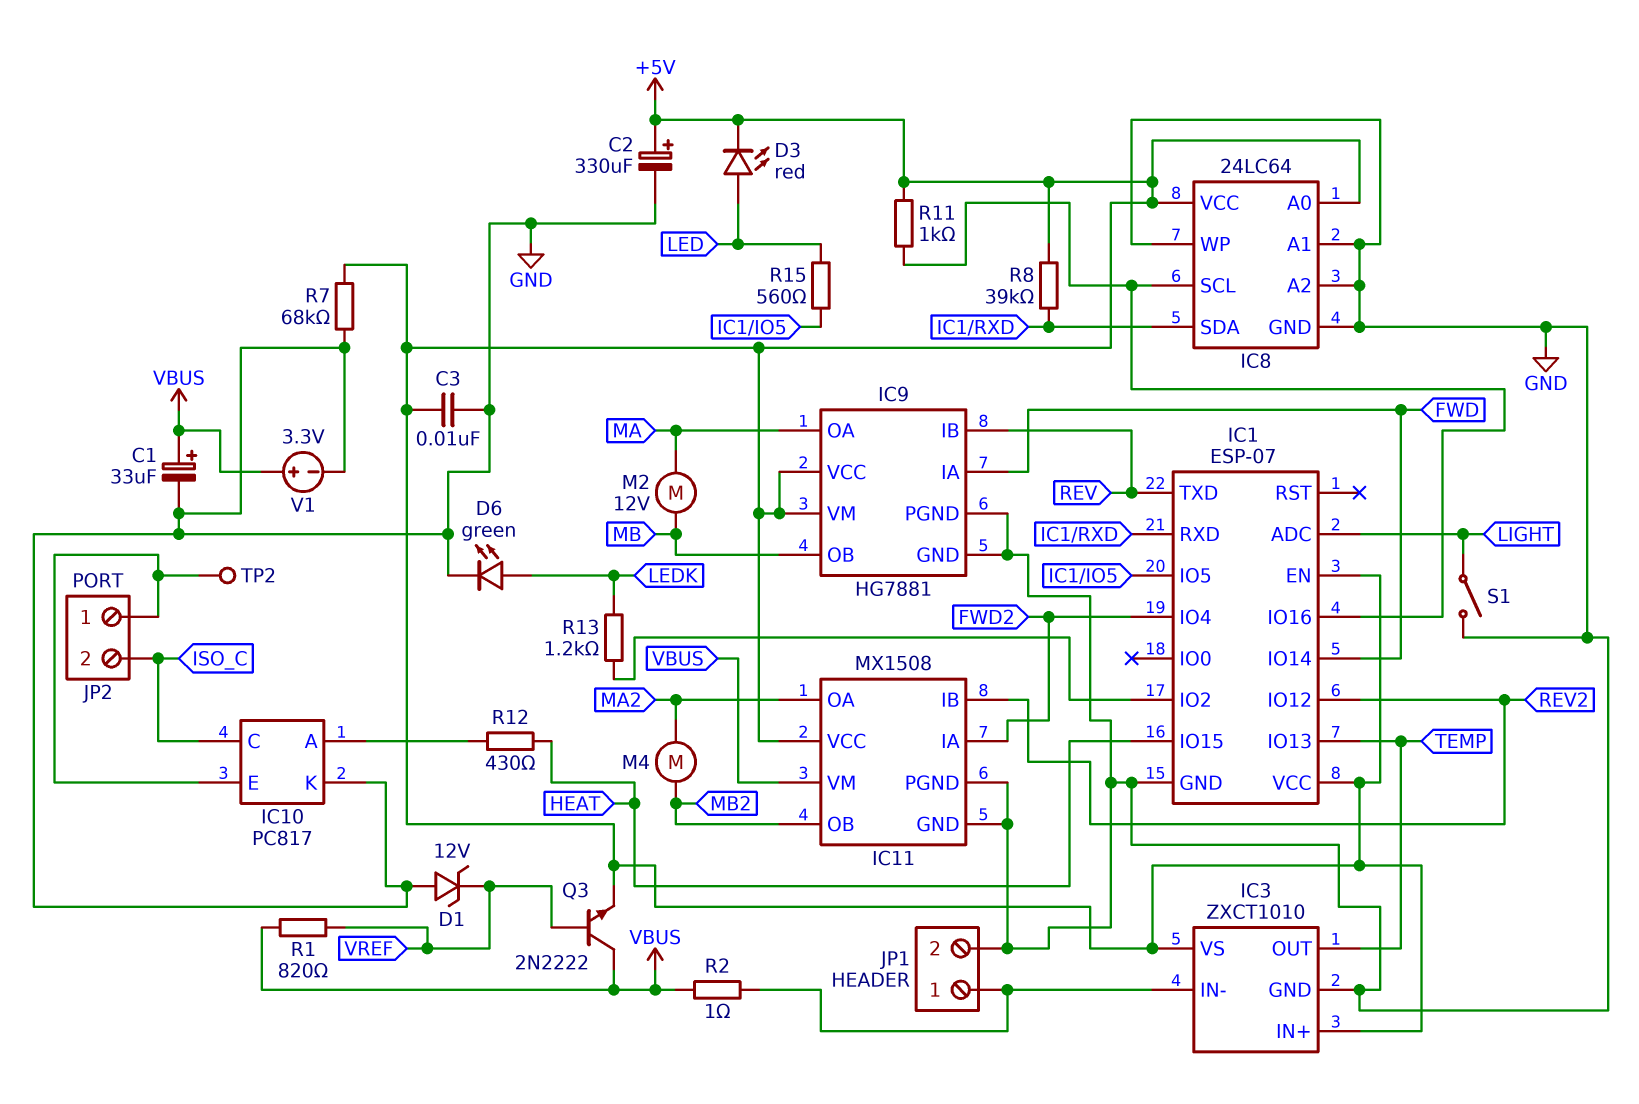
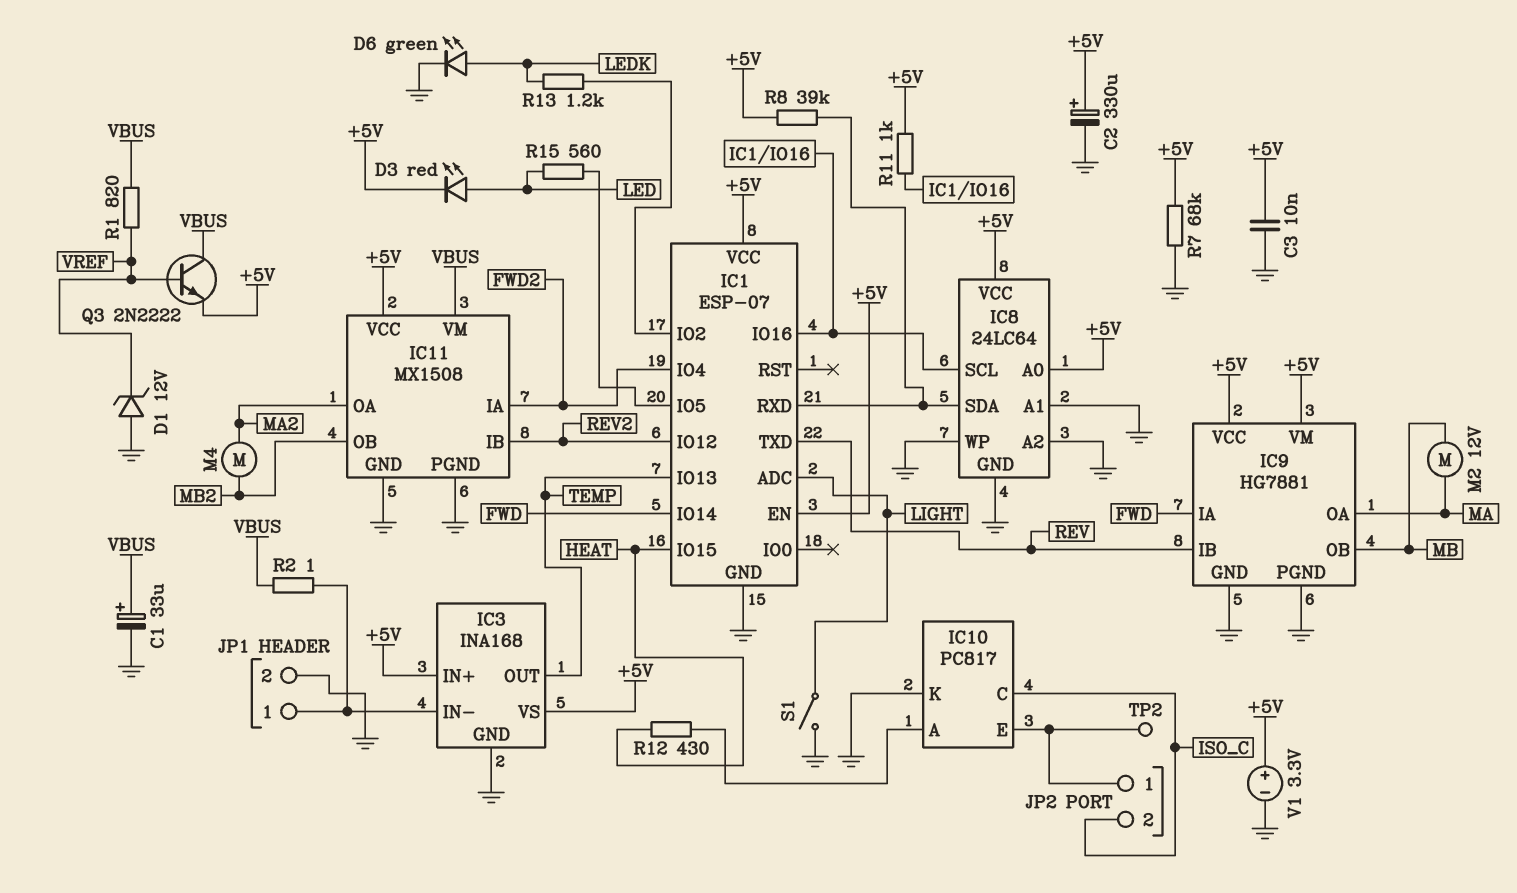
IC3: ZXCT1010 -> INA168
V1: 3.3V (plus VBUS, minus GND) -> 3.3V (plus +5V, minus GND)

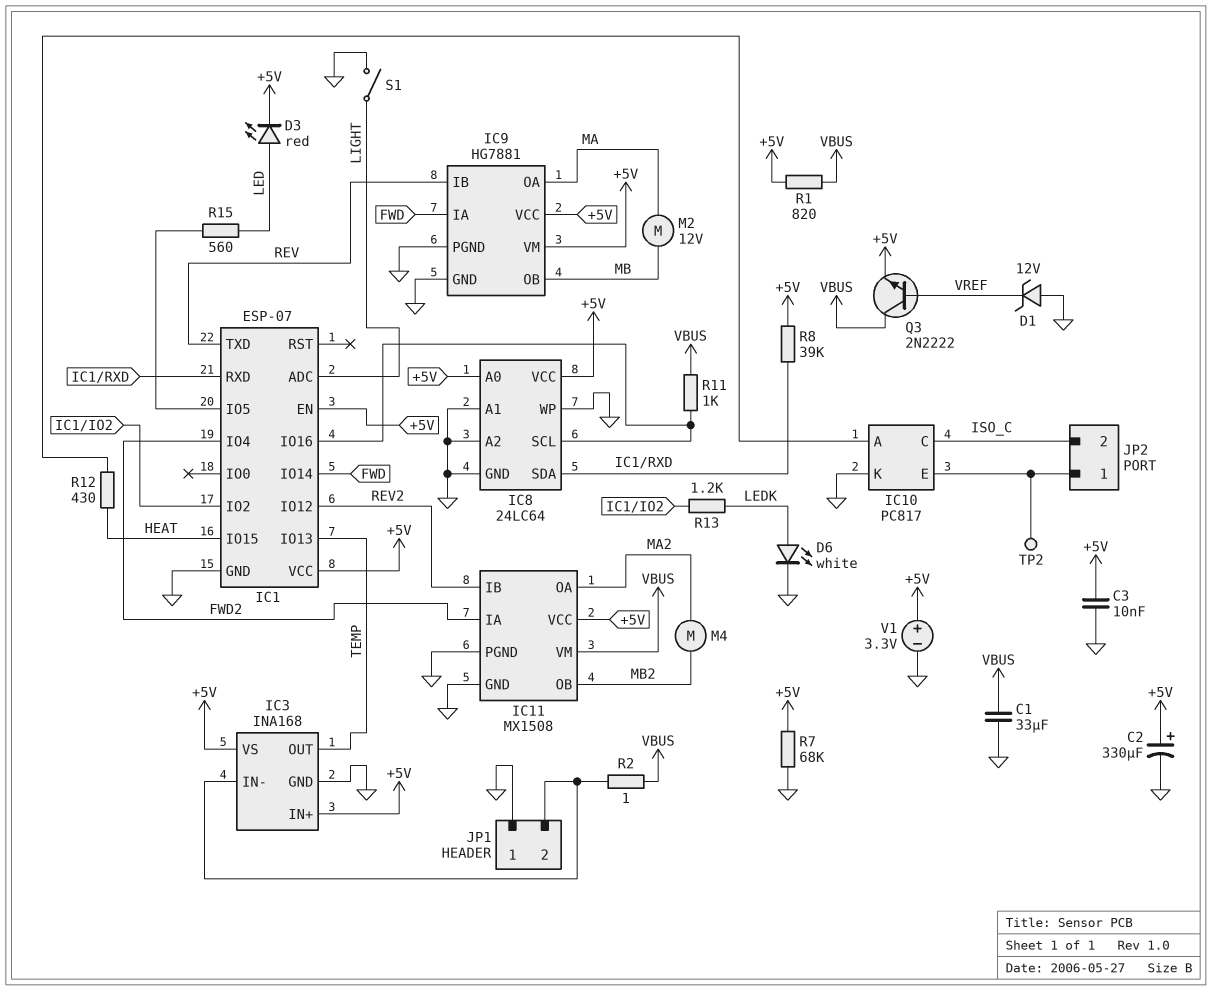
C1: 33uF (plus VBUS, minus GND) -> 33uF (GND, VBUS)
D6: LED green (A LEDK, K GND) -> LED white (A LEDK, K GND)
JP1 pin 1: IC3/IN- -> GND
JP1 pin 2: GND -> IC3/IN-
R1: 820 (VBUS, VREF) -> 820 (+5V, VBUS)
R11: 1k (+5V, IC1/IO16) -> 1k (IC1/IO16, VBUS)

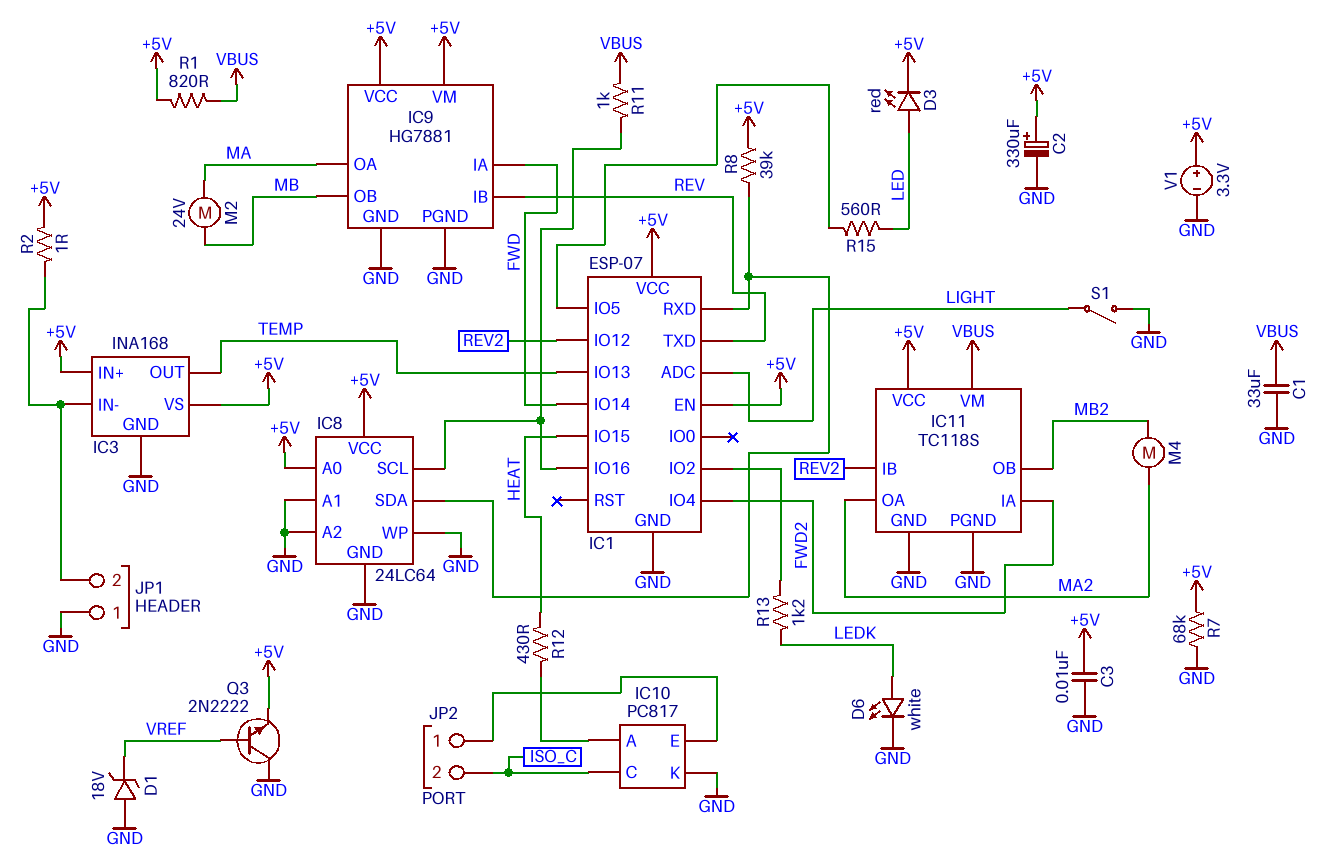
D1: zener 12V (A GND, K VREF) -> zener 18V (A GND, K VREF)
IC11: MX1508 -> TC118S
M2: motor 12V (MA, MB) -> motor 24V (MA, MB)
Q3: NPN 2N2222 (B VREF, C VBUS, E +5V) -> NPN 2N2222 (B VREF, C GND, E +5V)
R2: 1 (IC3/IN-, VBUS) -> 1 (+5V, IC3/IN-)
TP2: test point (IC10/E) -> none

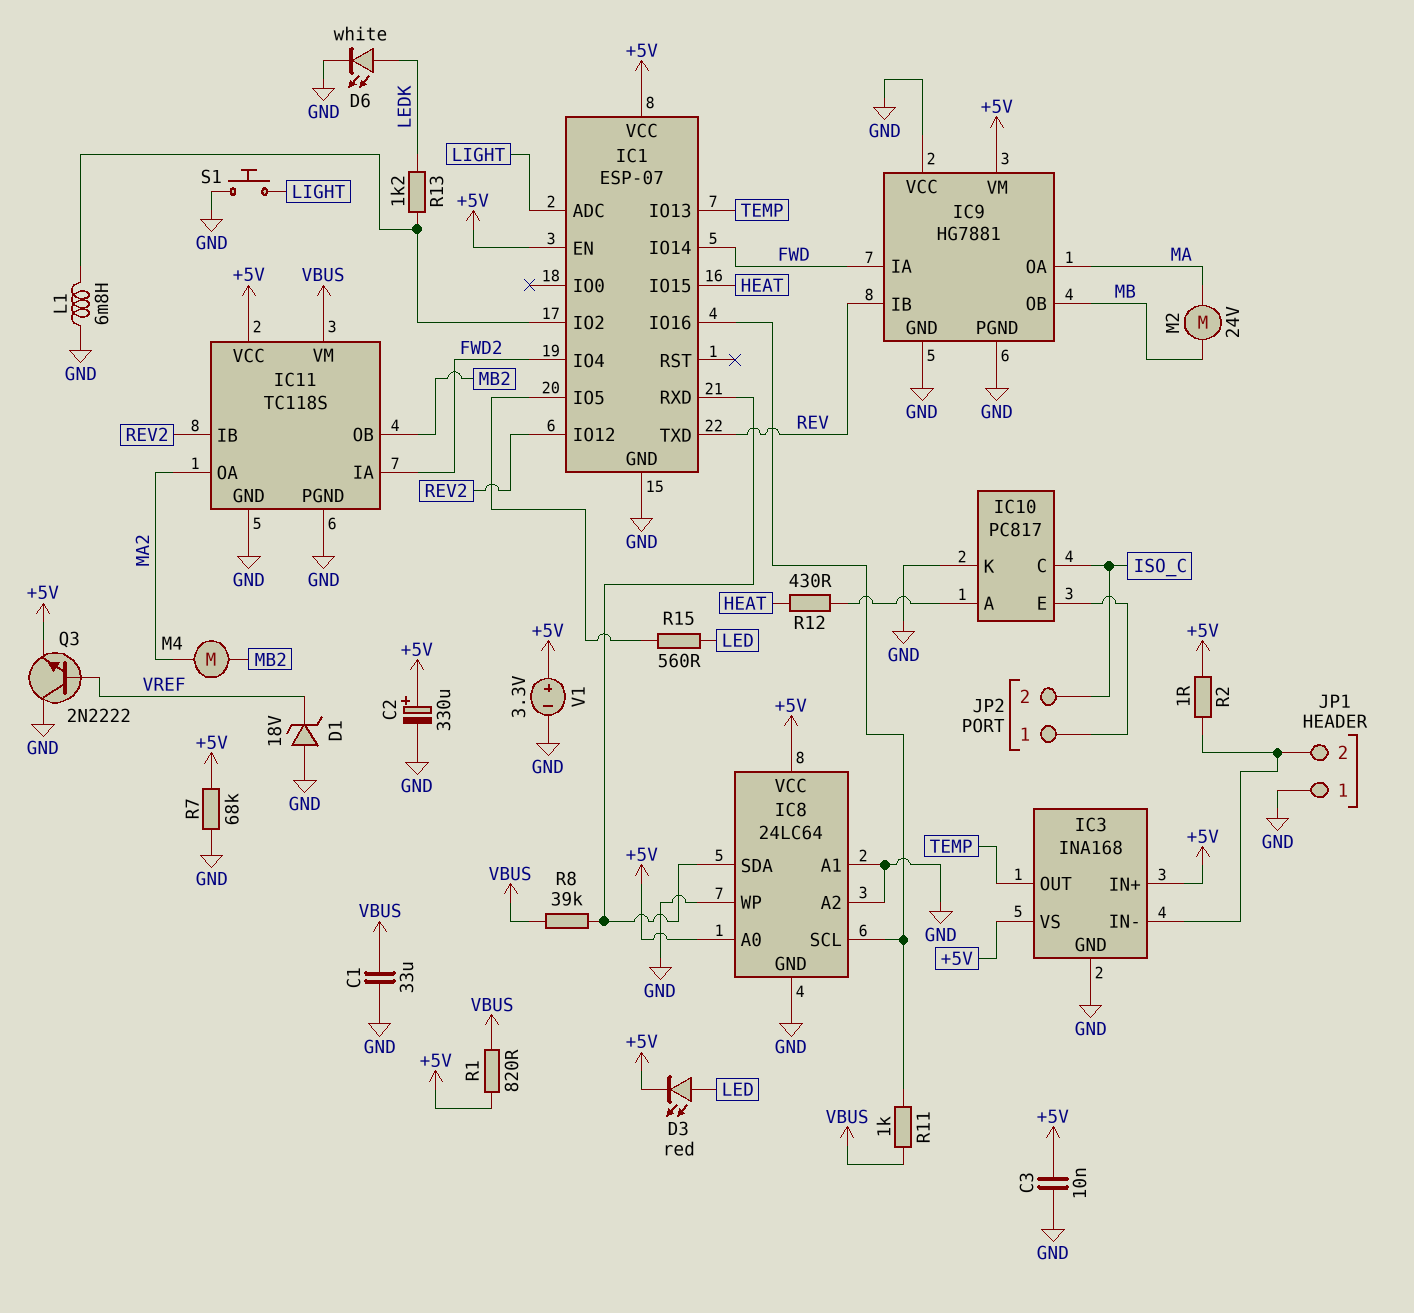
IC9 pin VCC: +5V -> GND
L1: none -> 6.8mH (GND, IC1/IO2)
R8: 39k (+5V, IC1/RXD) -> 39k (IC1/RXD, VBUS)
S1: switch (GND, LIGHT) -> button (GND, LIGHT)

